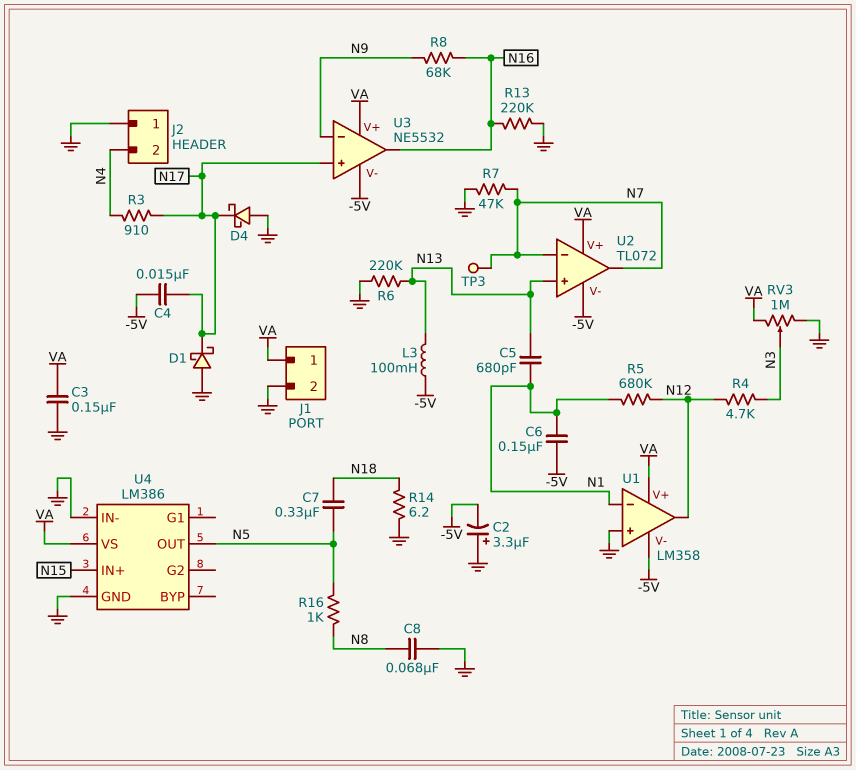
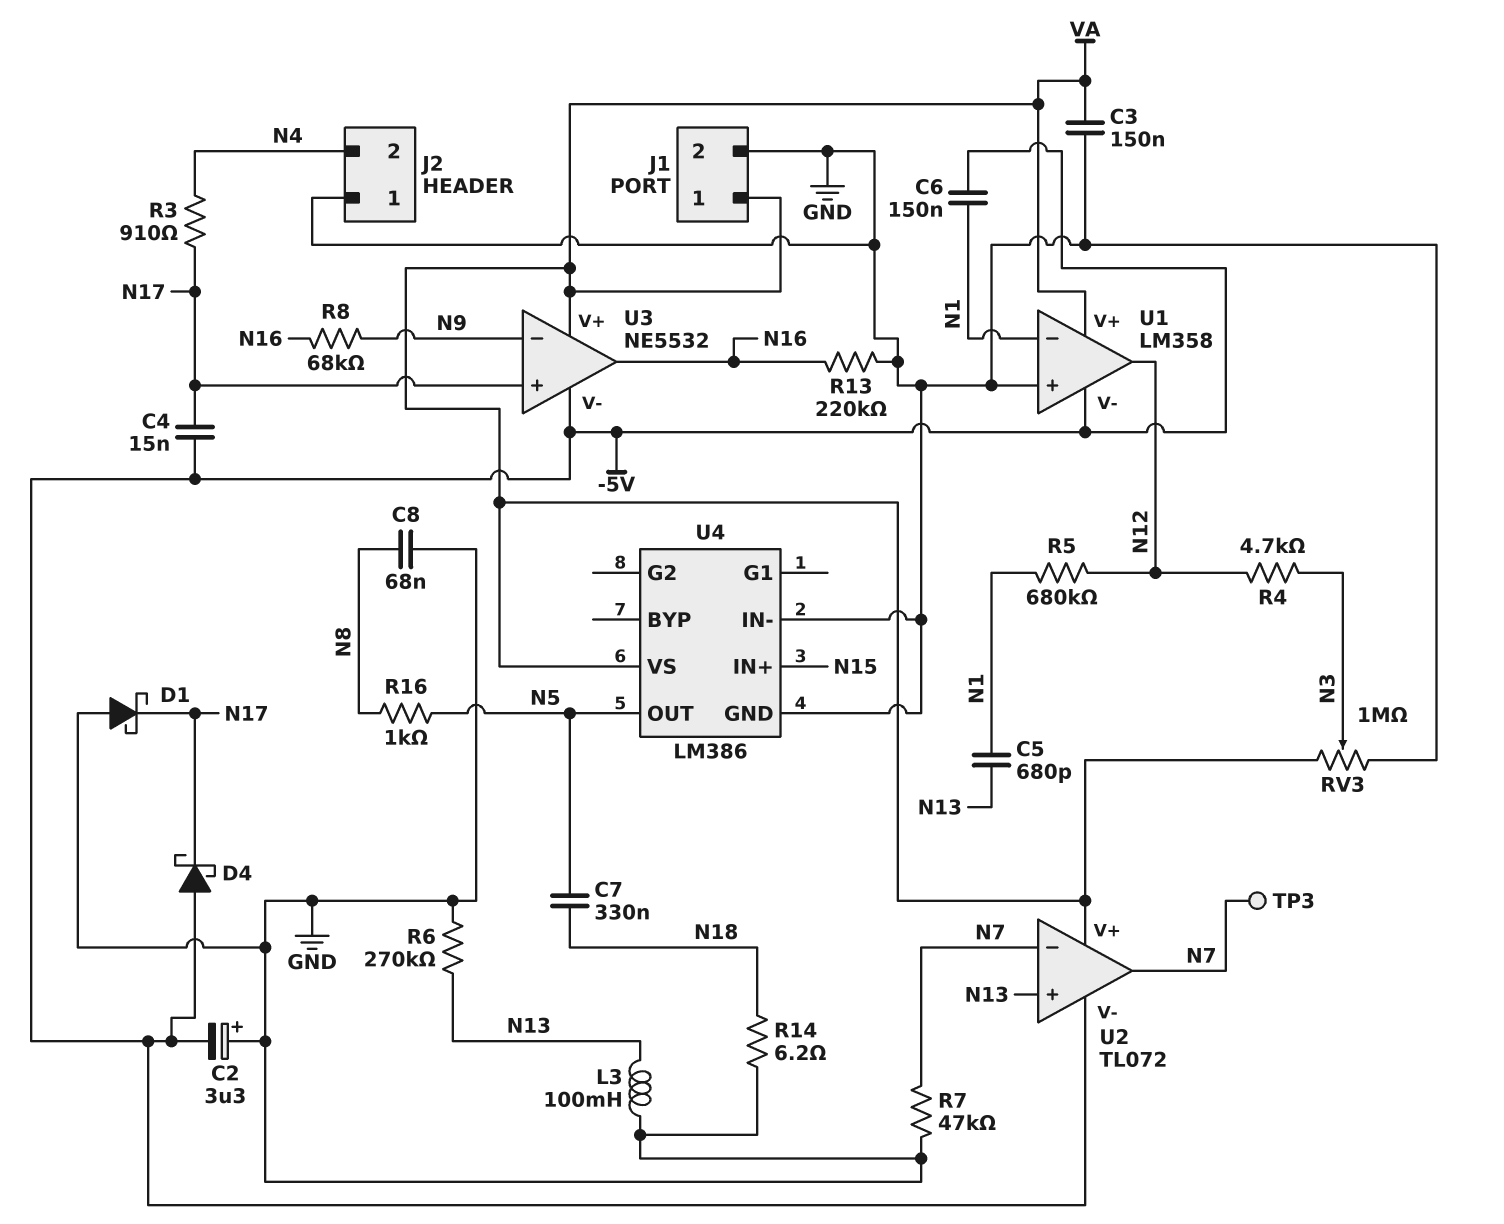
D4: schottky (A GND, K N17) -> schottky (A -5V, K N17)
L3: 100mH (-5V, N13) -> 100mH (GND, N13)
R6: 220k (GND, N13) -> 270k (GND, N13)

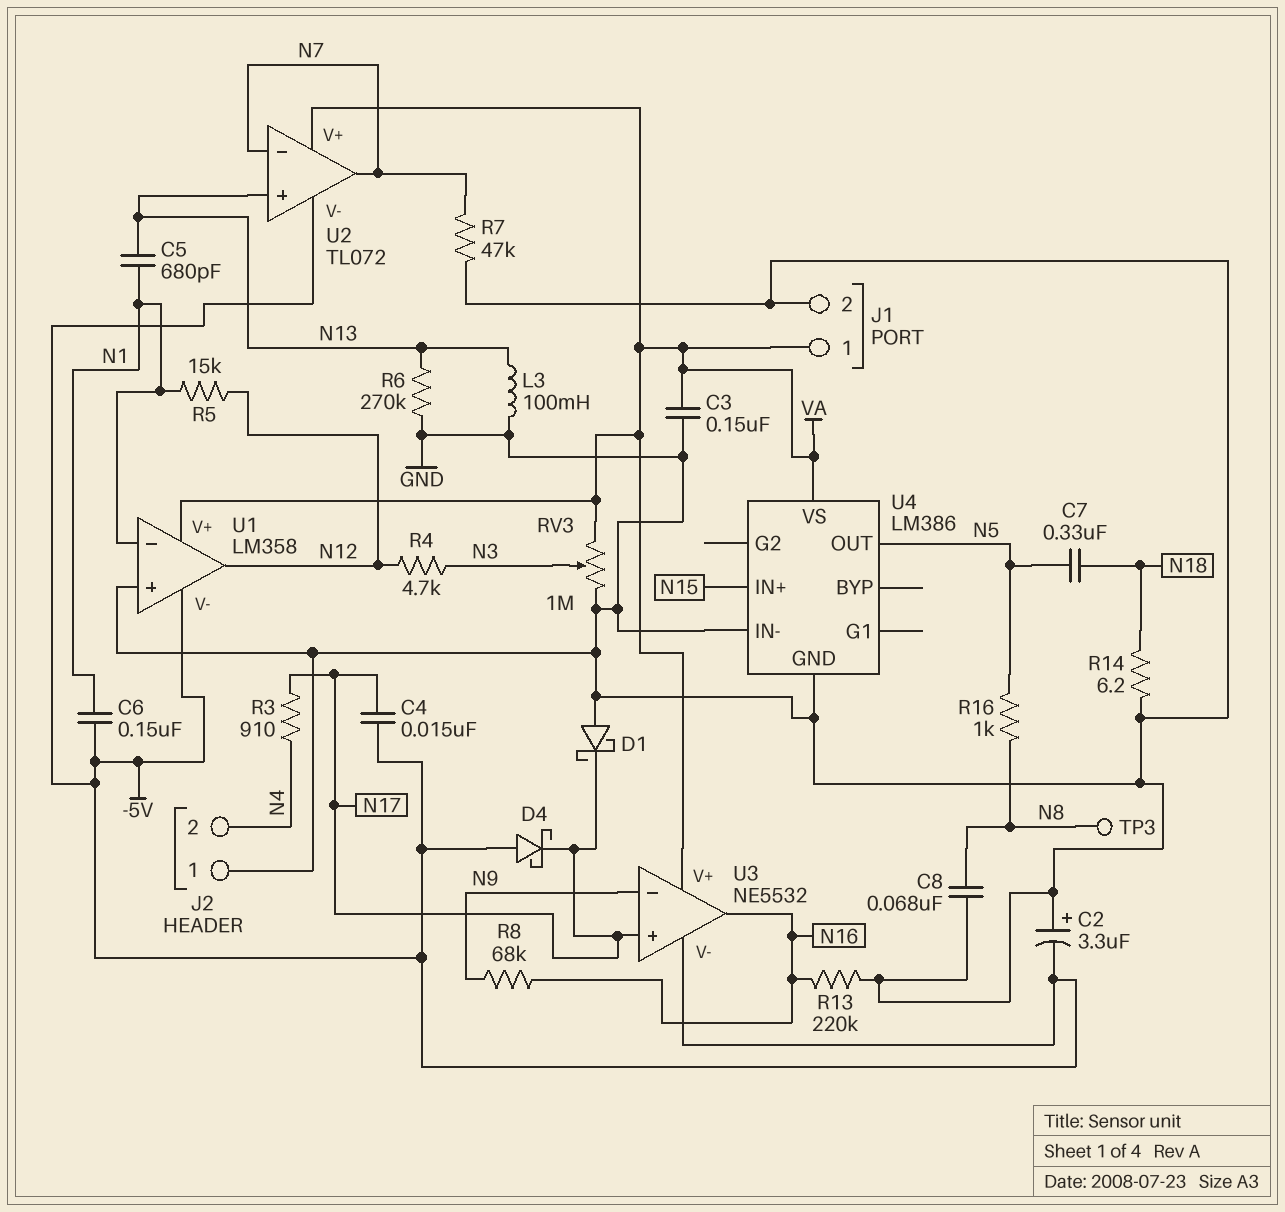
R5: 680k (N1, N12) -> 15k (N1, N12)
TP3: test point (N7) -> test point (N8)

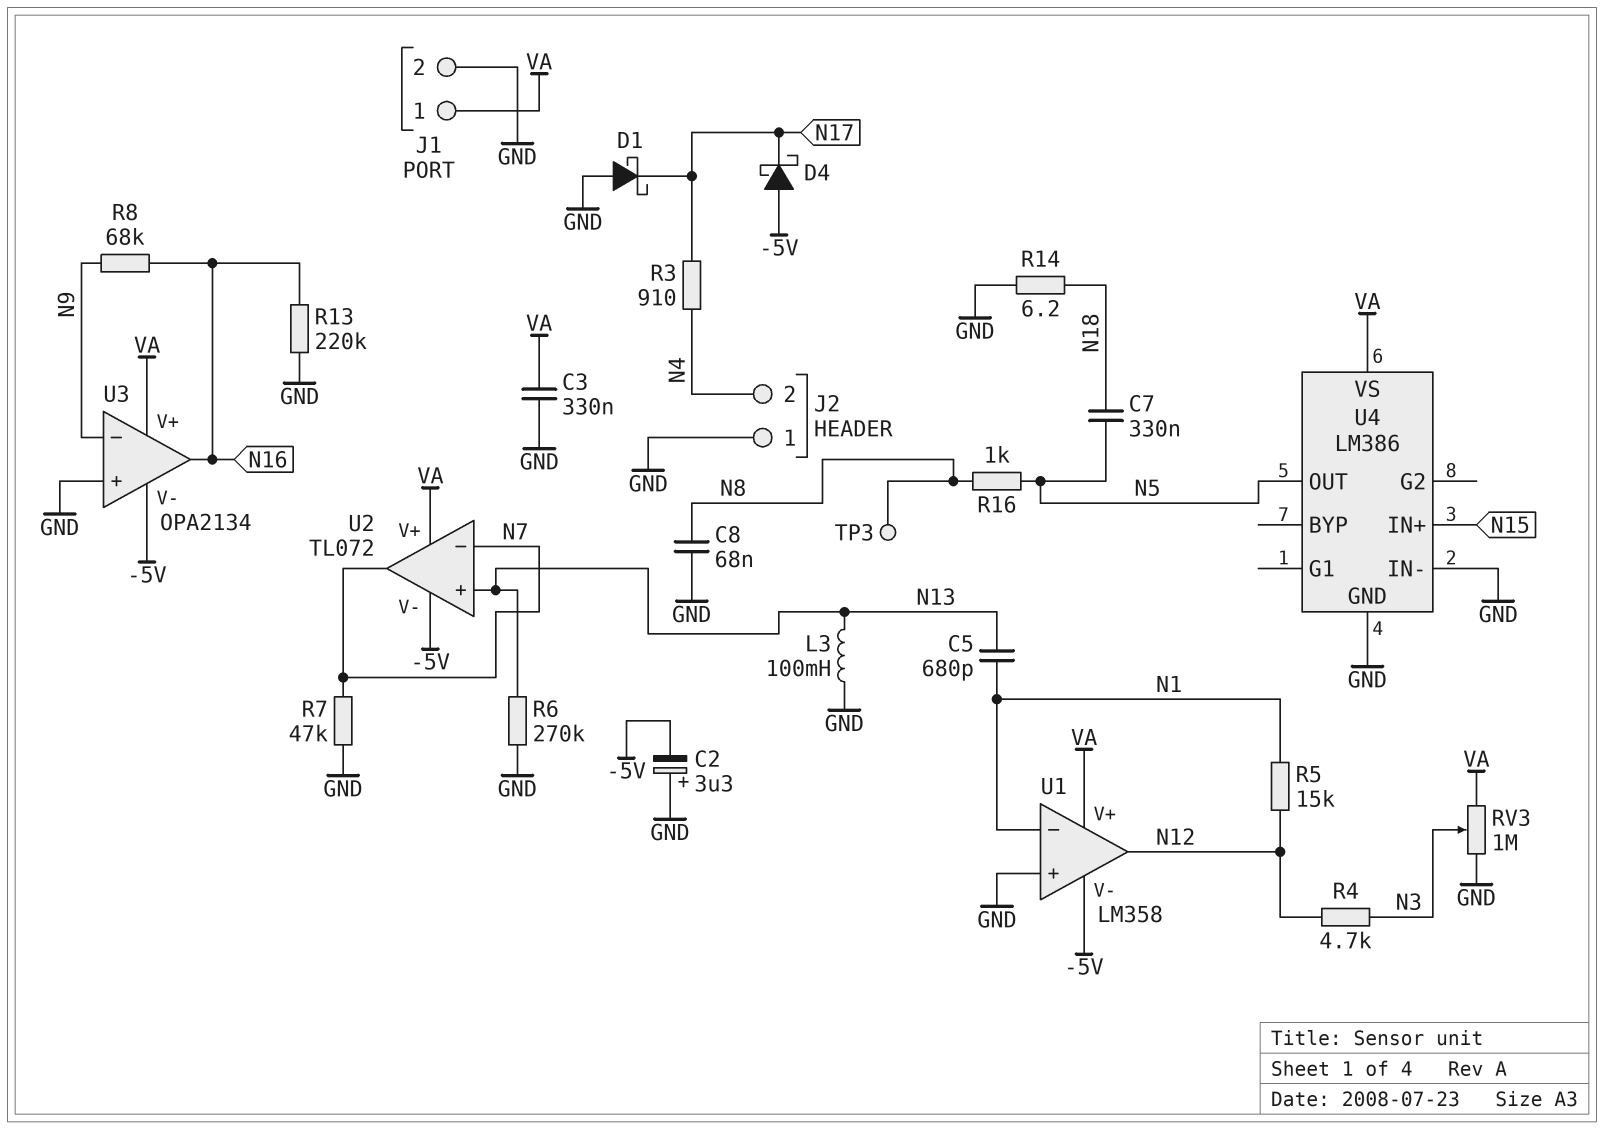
C3: 150nF (GND, VA) -> 330nF (GND, VA)
C4: 15nF (-5V, N17) -> none
C6: 150nF (-5V, N1) -> none
U3: NE5532 -> OPA2134
U3 pin in+: N17 -> GND

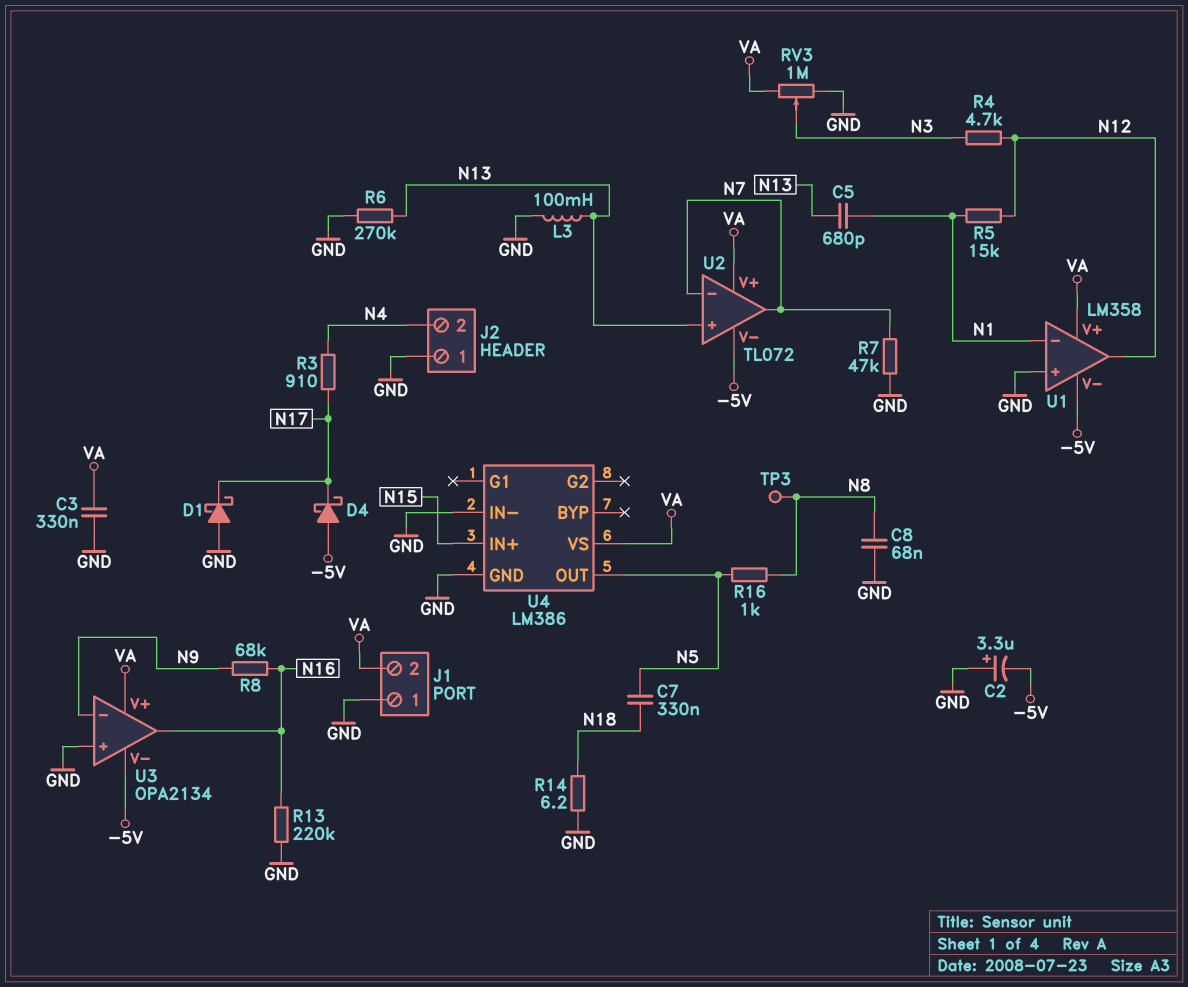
J1 pin 1: VA -> GND
J1 pin 2: GND -> VA

